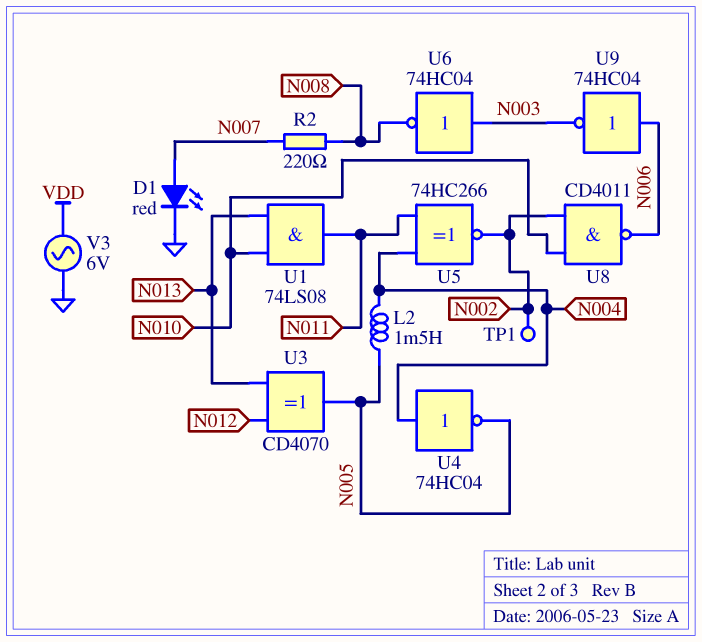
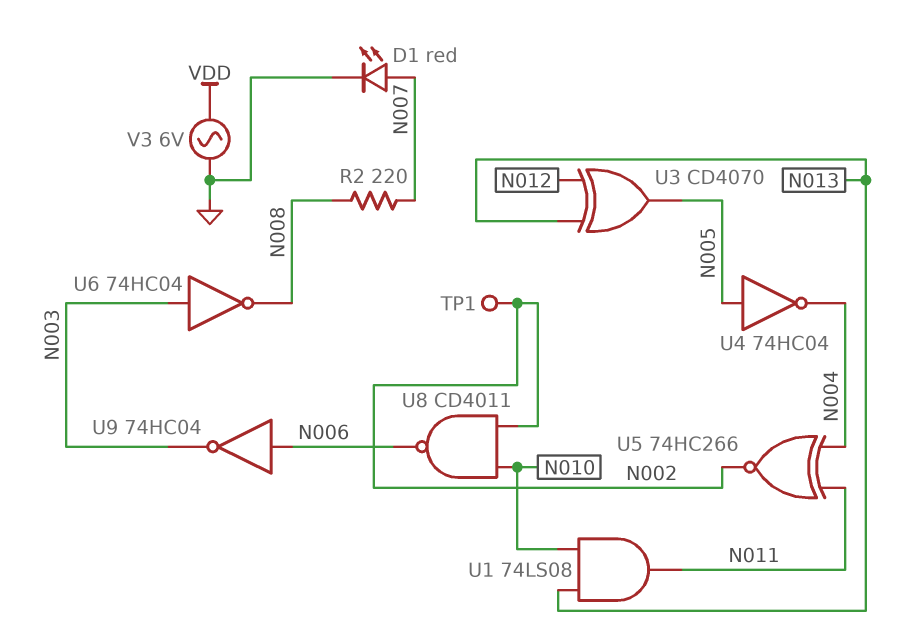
L2: 1.5mH (N004, N005) -> none
U4: NOT 74HC04 (in N004, out N005) -> NOT 74HC04 (in N005, out N004)

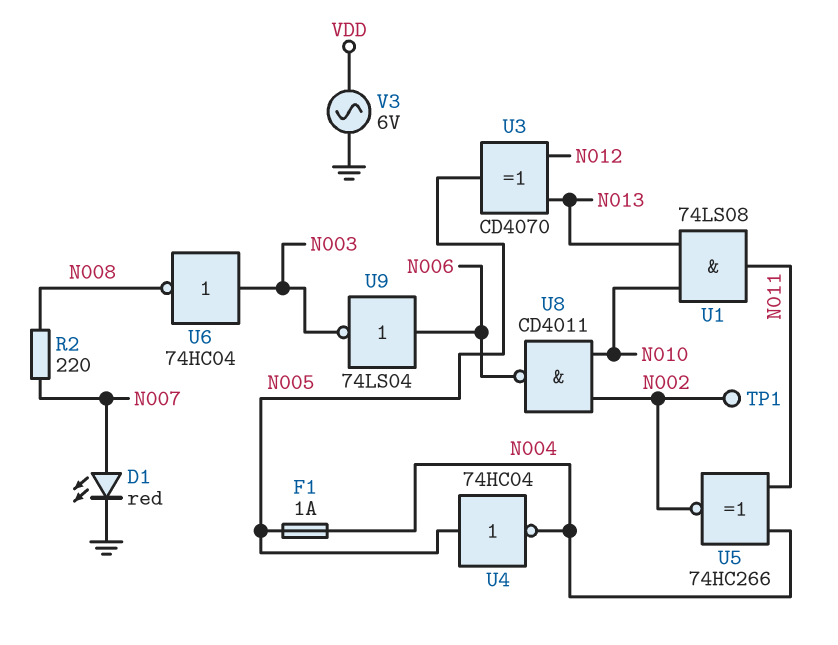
F1: none -> 1A (N004, N005)
U9: NOT 74HC04 (in N006, out N003) -> NOT 74LS04 (in N006, out N003)

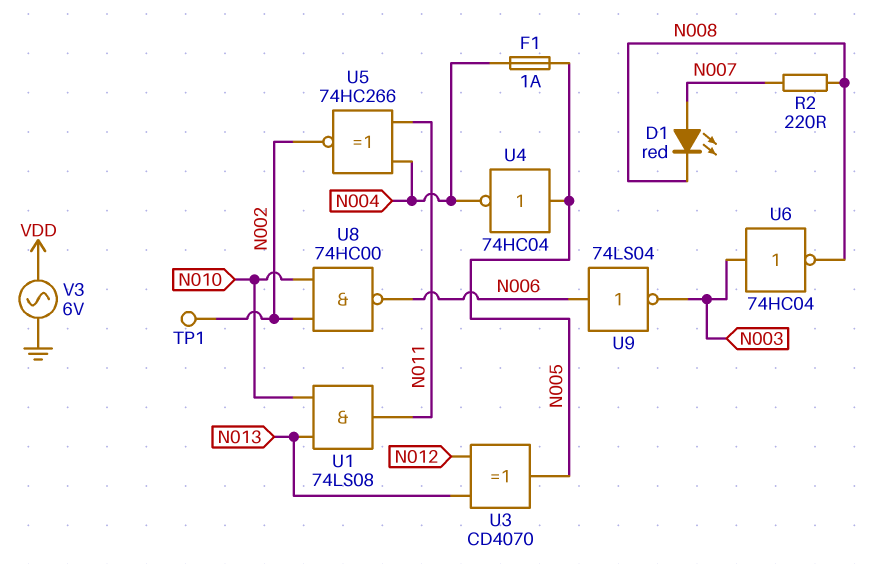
D1: LED red (A N007, K GND) -> LED red (A N007, K N008)
U8: NAND CD4011 (in N002, in N010, out N006) -> NAND 74HC00 (in N002, in N010, out N006)

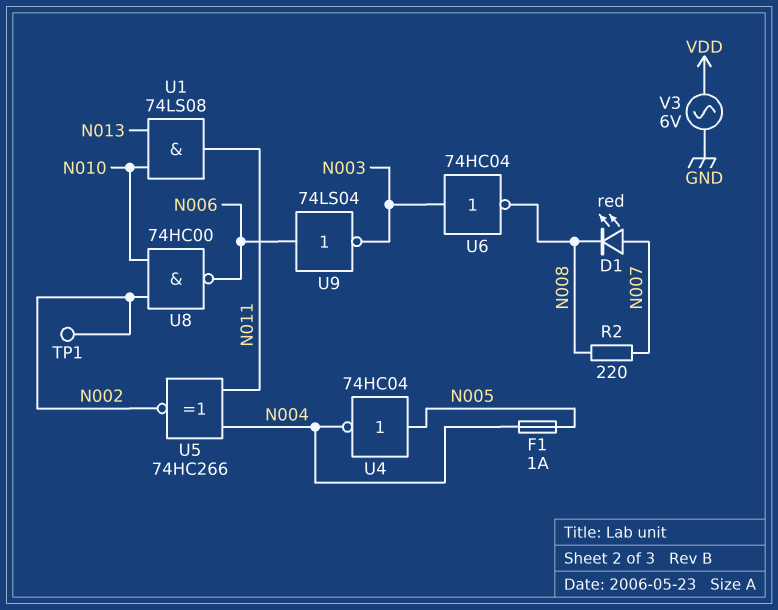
U3: XOR CD4070 (in N012, in N013, out N005) -> none

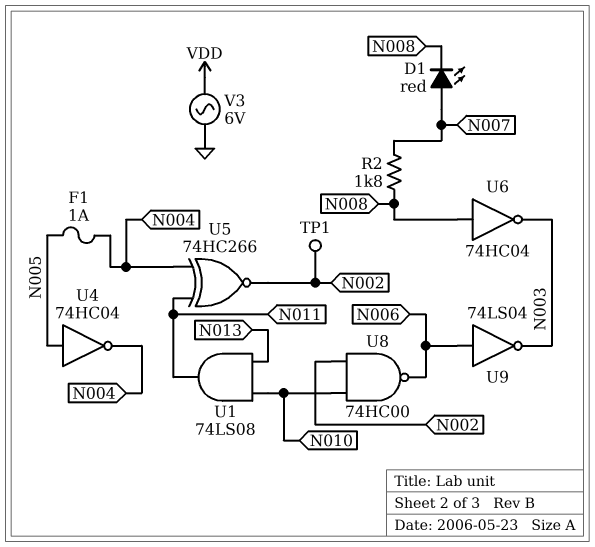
R2: 220 (N007, N008) -> 1.8k (N007, N008)
U6: NOT 74HC04 (in N003, out N008) -> NOT 74HC04 (in N008, out N003)

